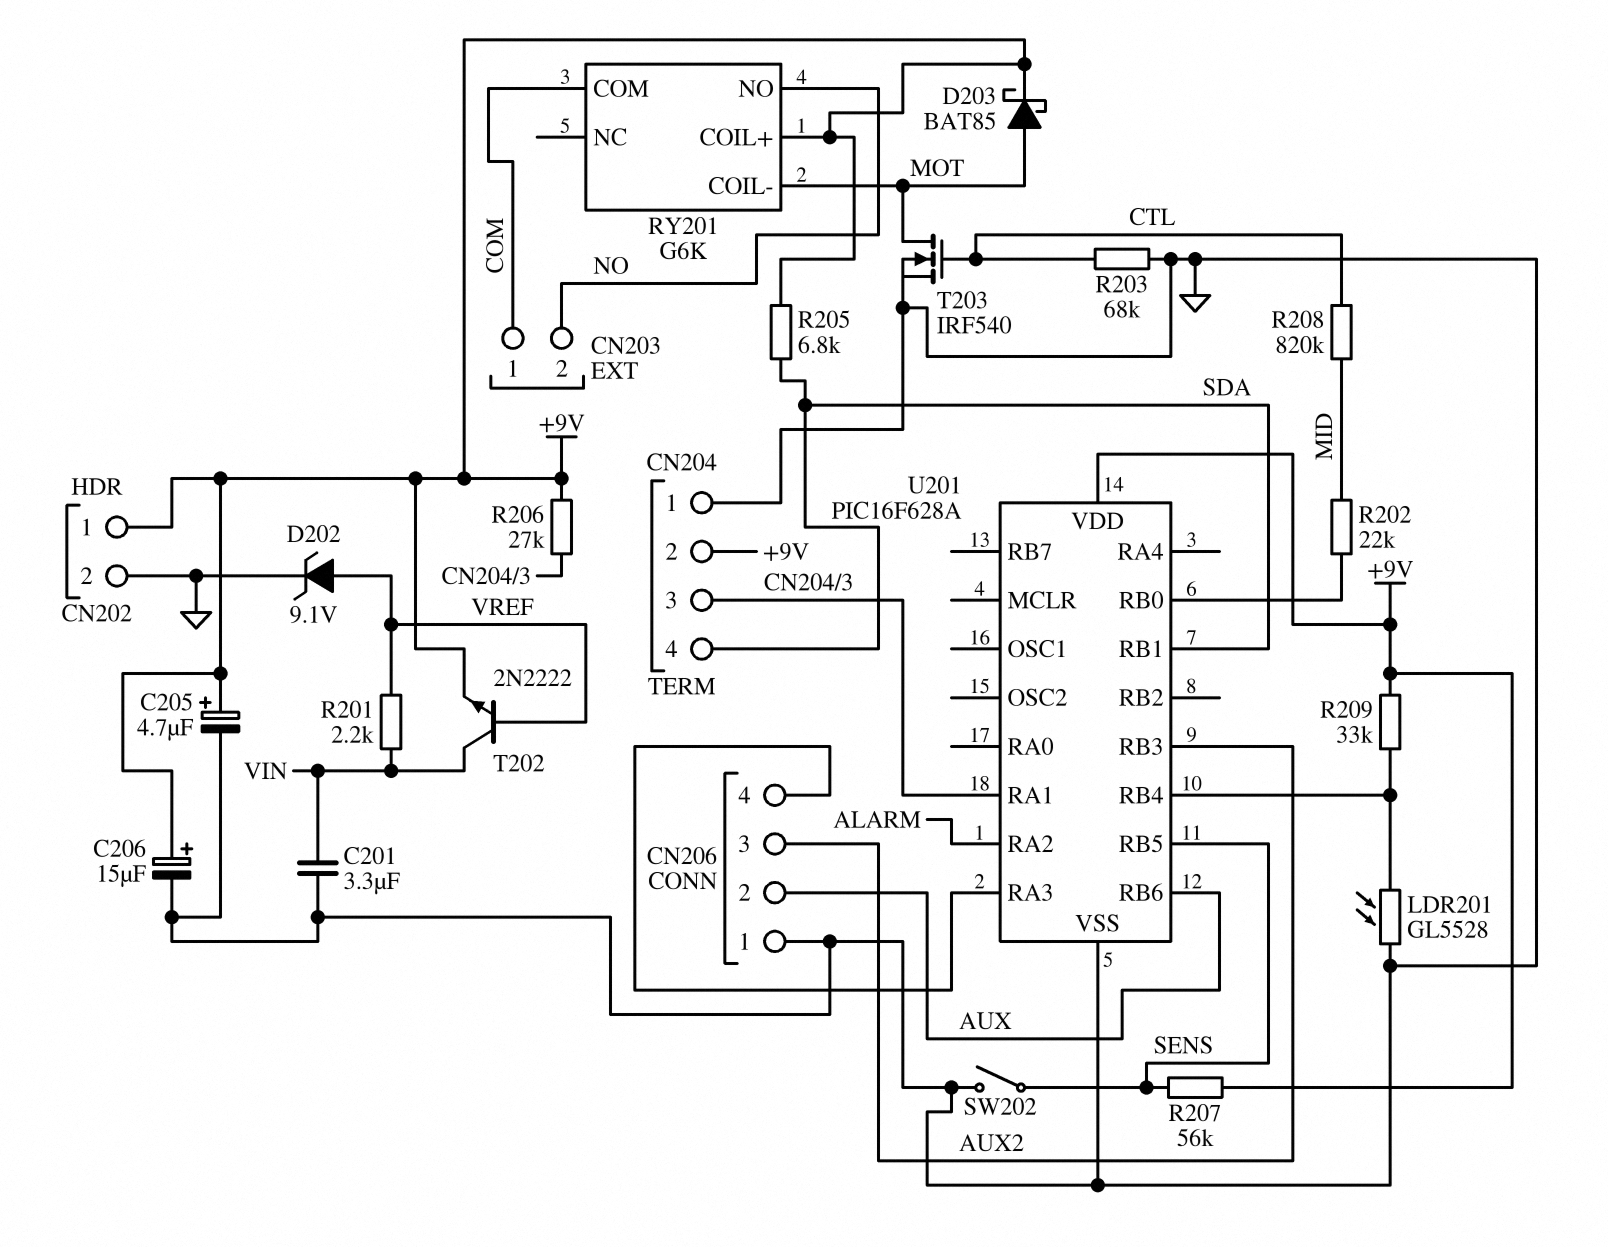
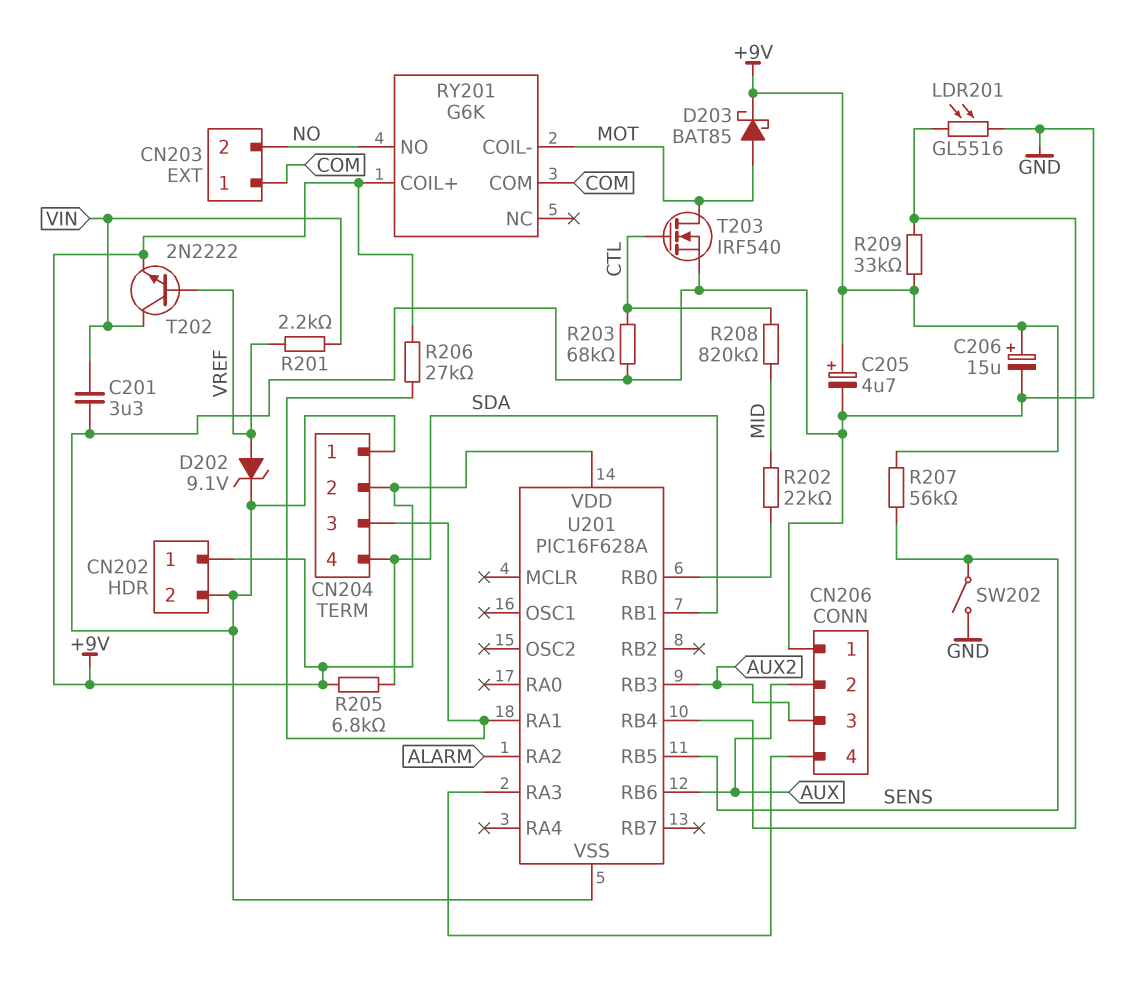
LDR201: GL5528 (GND, U201/RB4) -> GL5516 (GND, U201/RB4)

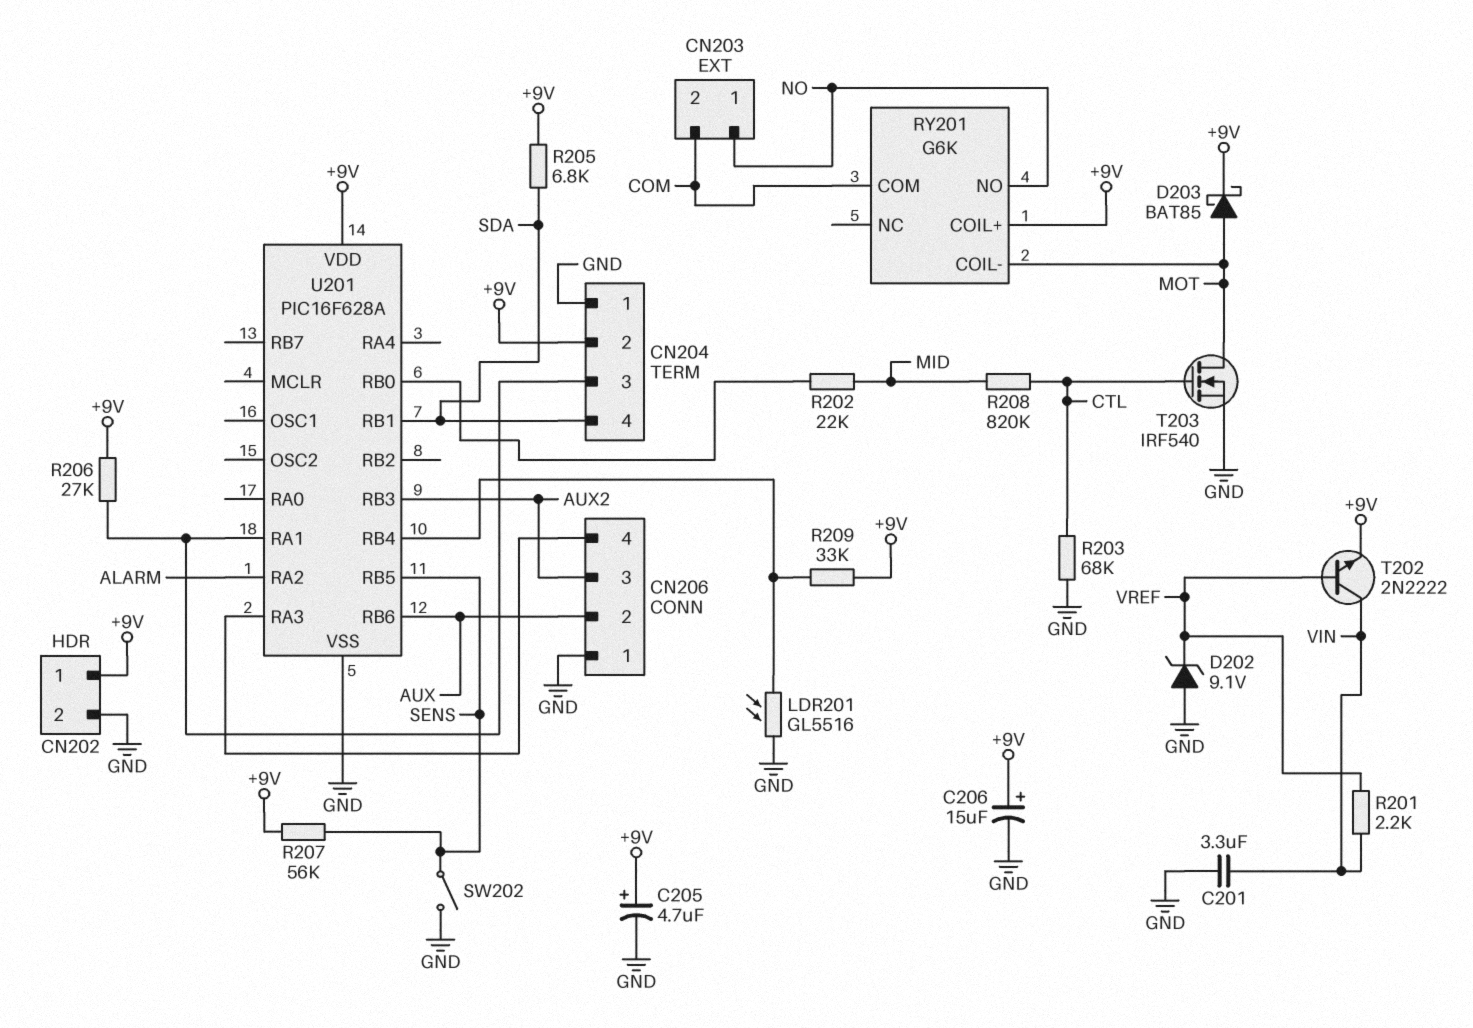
CN203 pin 1: COM -> NO
CN203 pin 2: NO -> COM
D202: zener 9.1V (A VREF, K GND) -> zener 9.1V (A GND, K VREF)

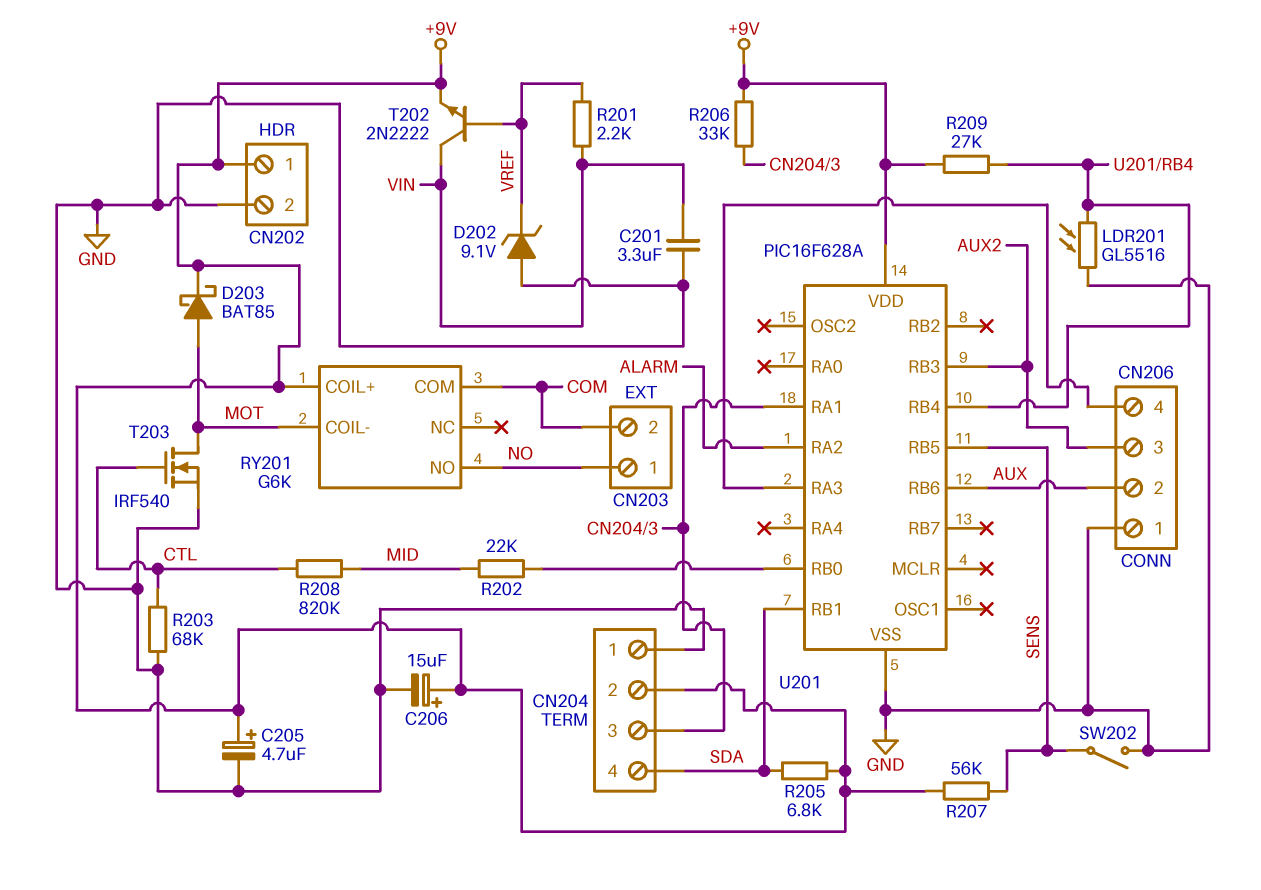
R206: 27k (+9V, CN204/3) -> 33k (+9V, CN204/3)
R209: 33k (+9V, U201/RB4) -> 27k (+9V, U201/RB4)

